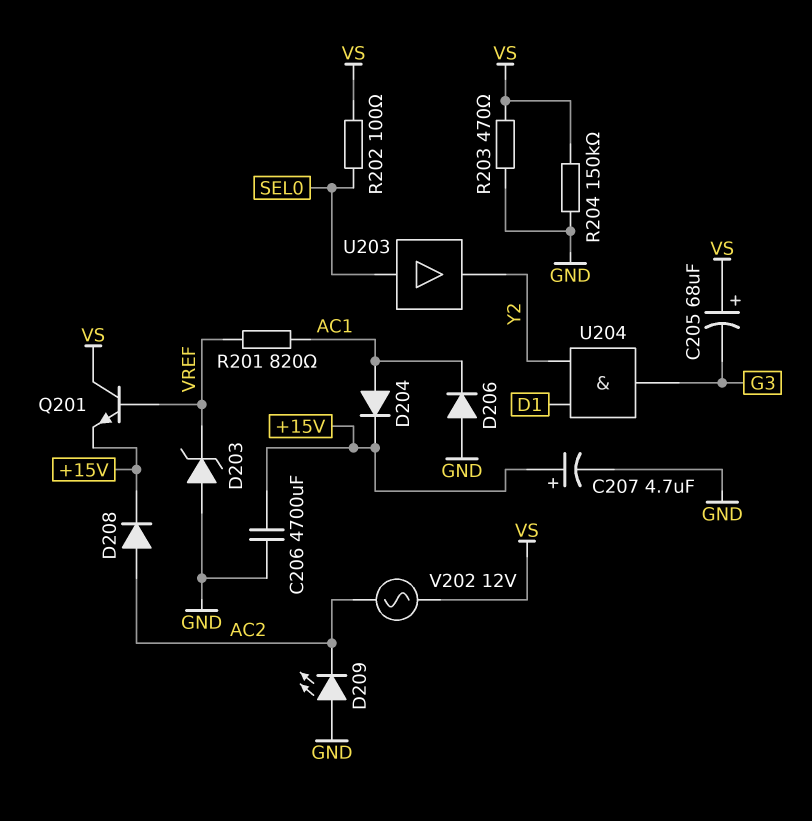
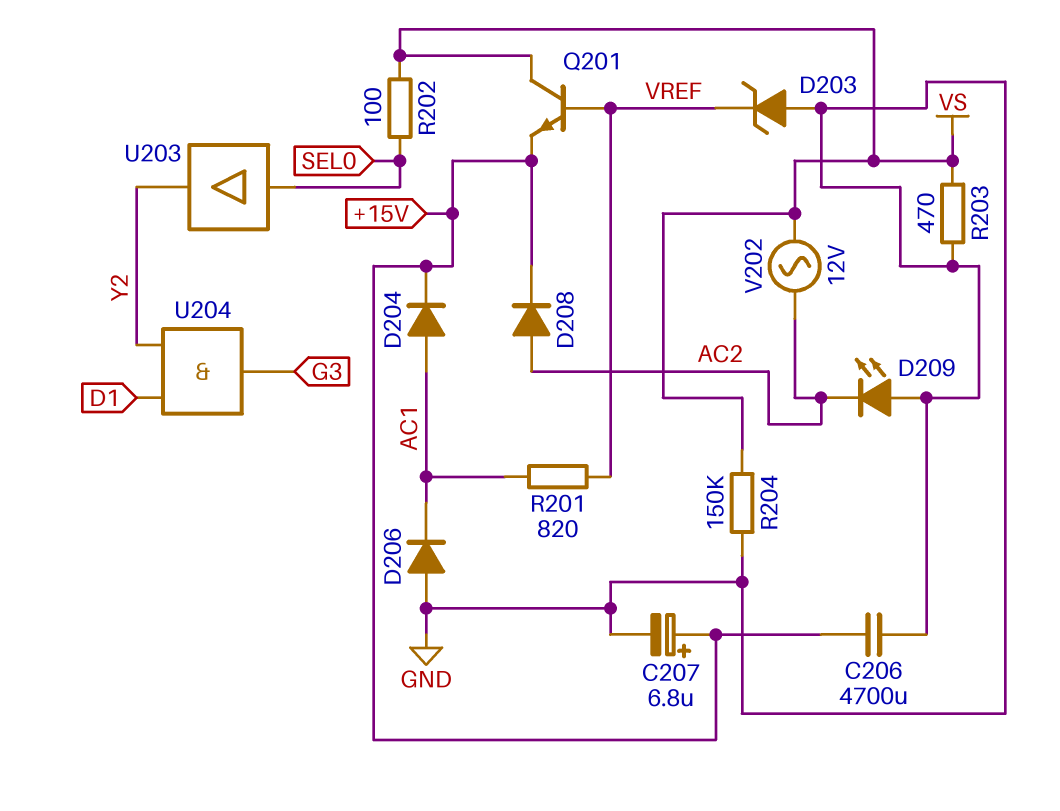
C205: 68uF (plus VS, minus G3) -> none
C207: 4.7uF (plus +15V, minus GND) -> 6.8uF (plus +15V, minus GND)

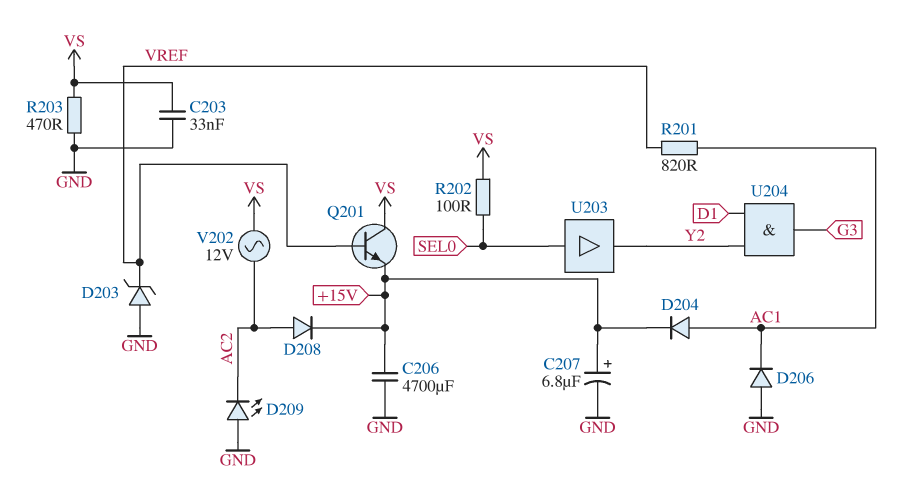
C203: none -> 33nF (GND, VS)
R204: 150k (GND, VS) -> none

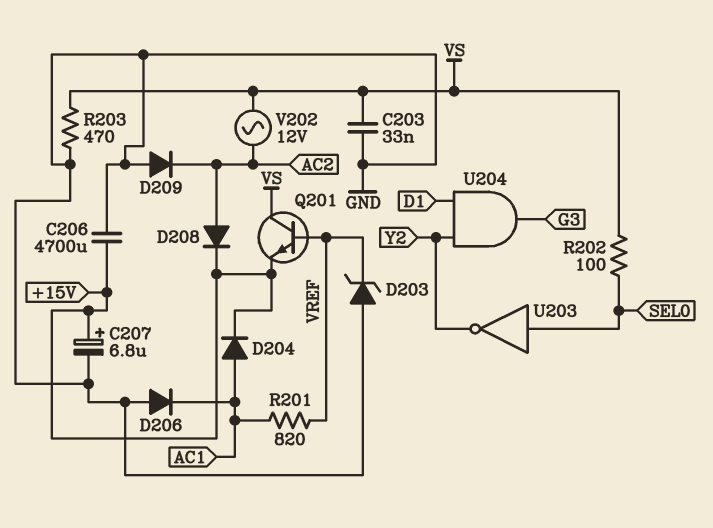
D209: LED (A GND, K AC2) -> diode (A GND, K AC2)
U203: buffer (in SEL0, out Y2) -> NOT (in SEL0, out Y2)

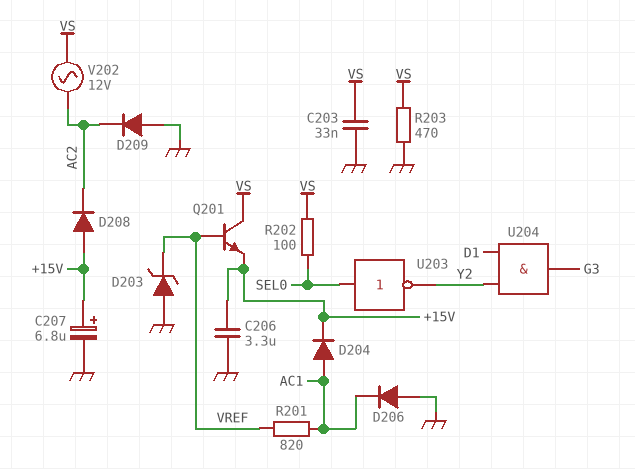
C206: 4700uF (+15V, GND) -> 3.3uF (+15V, GND)
D208: diode (A AC2, K +15V) -> diode (A +15V, K AC2)

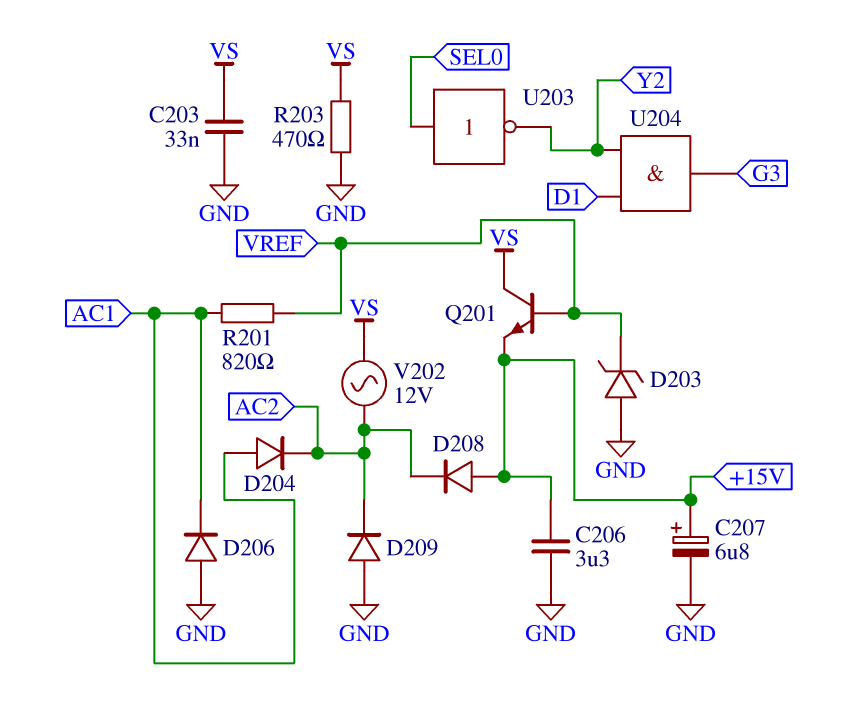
D204: diode (A AC1, K +15V) -> diode (A AC1, K AC2)
R202: 100 (SEL0, VS) -> none

